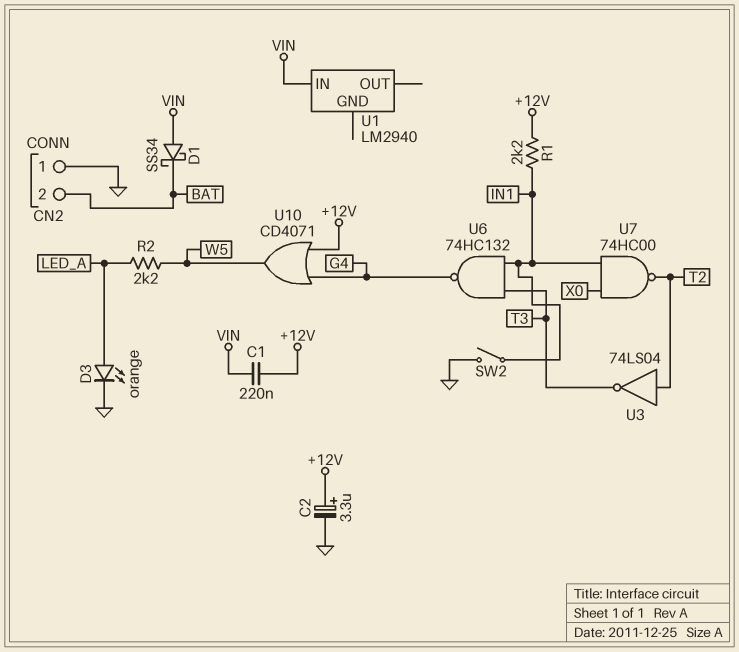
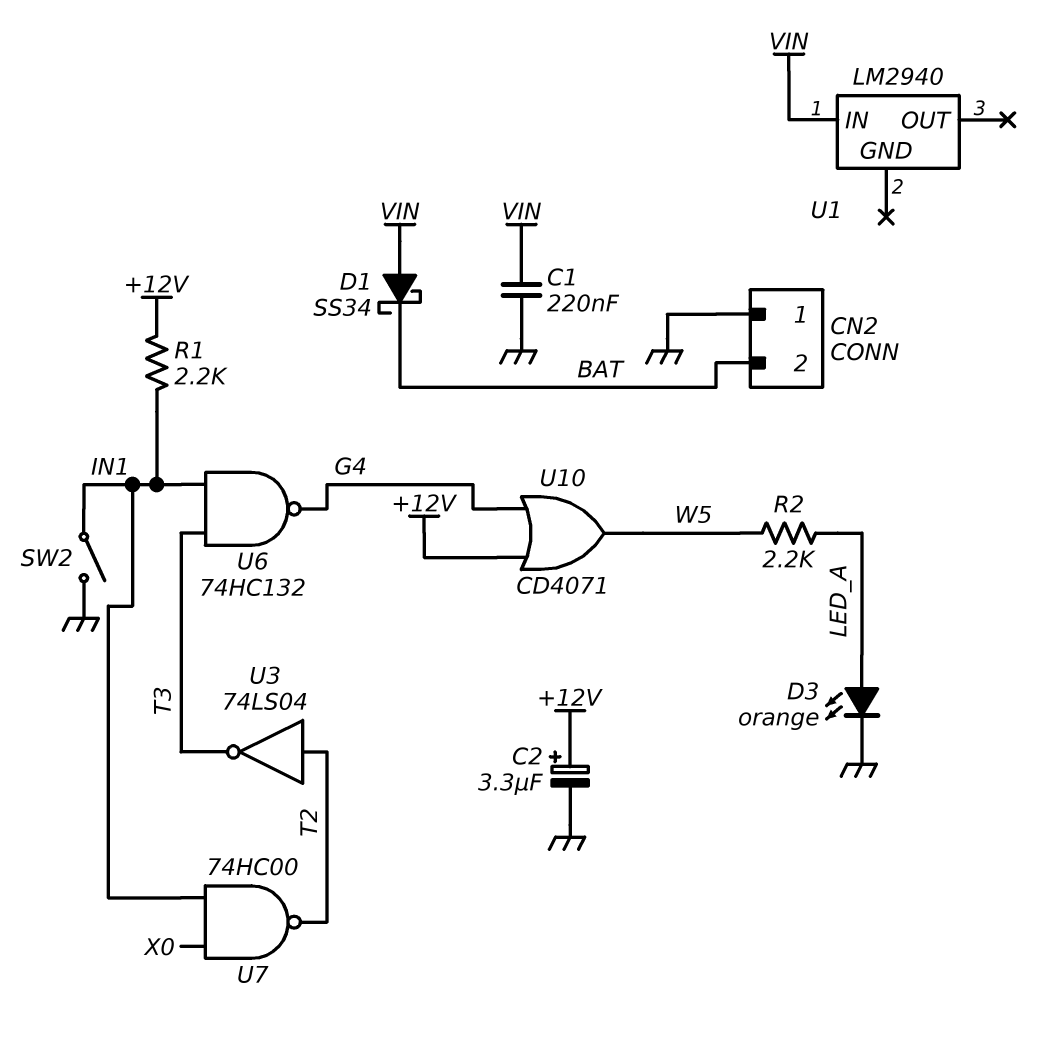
C1: 220nF (+12V, VIN) -> 220nF (GND, VIN)

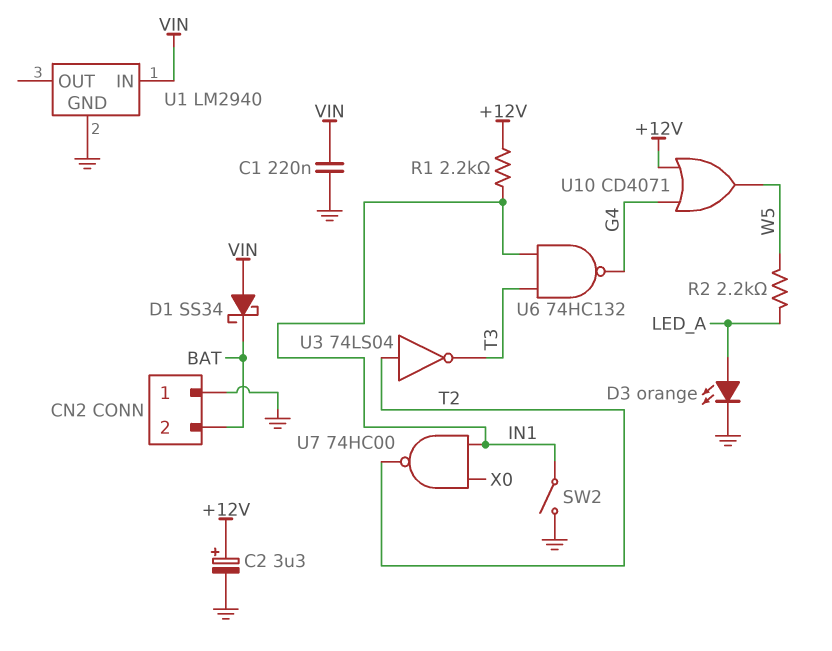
U1 pin GND: none -> GND

